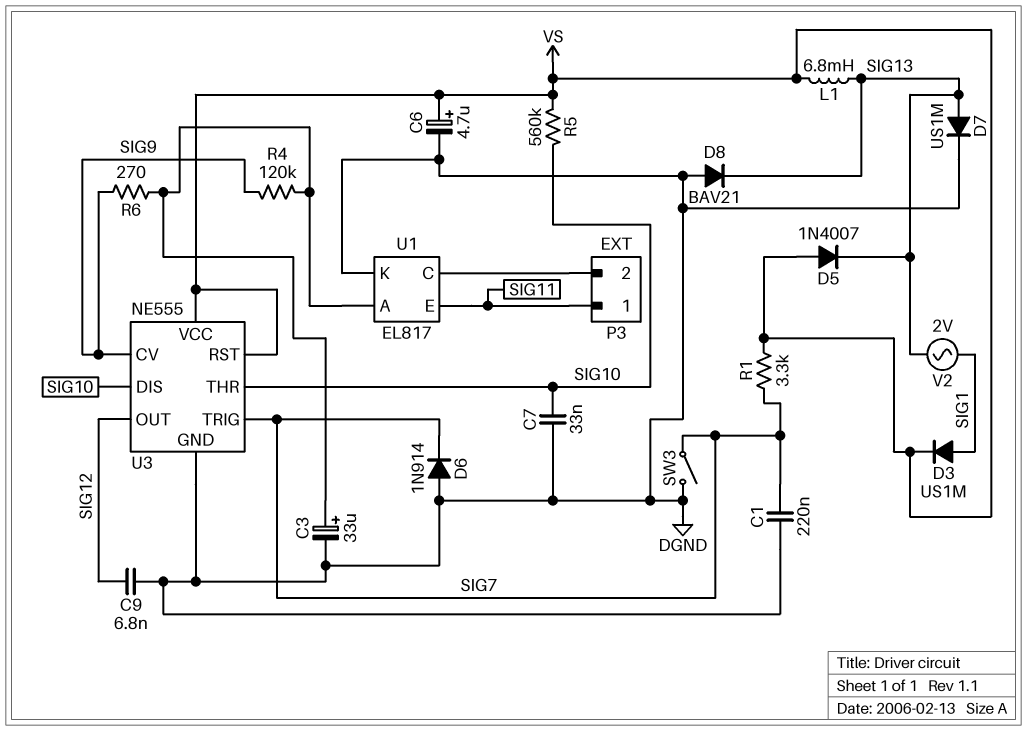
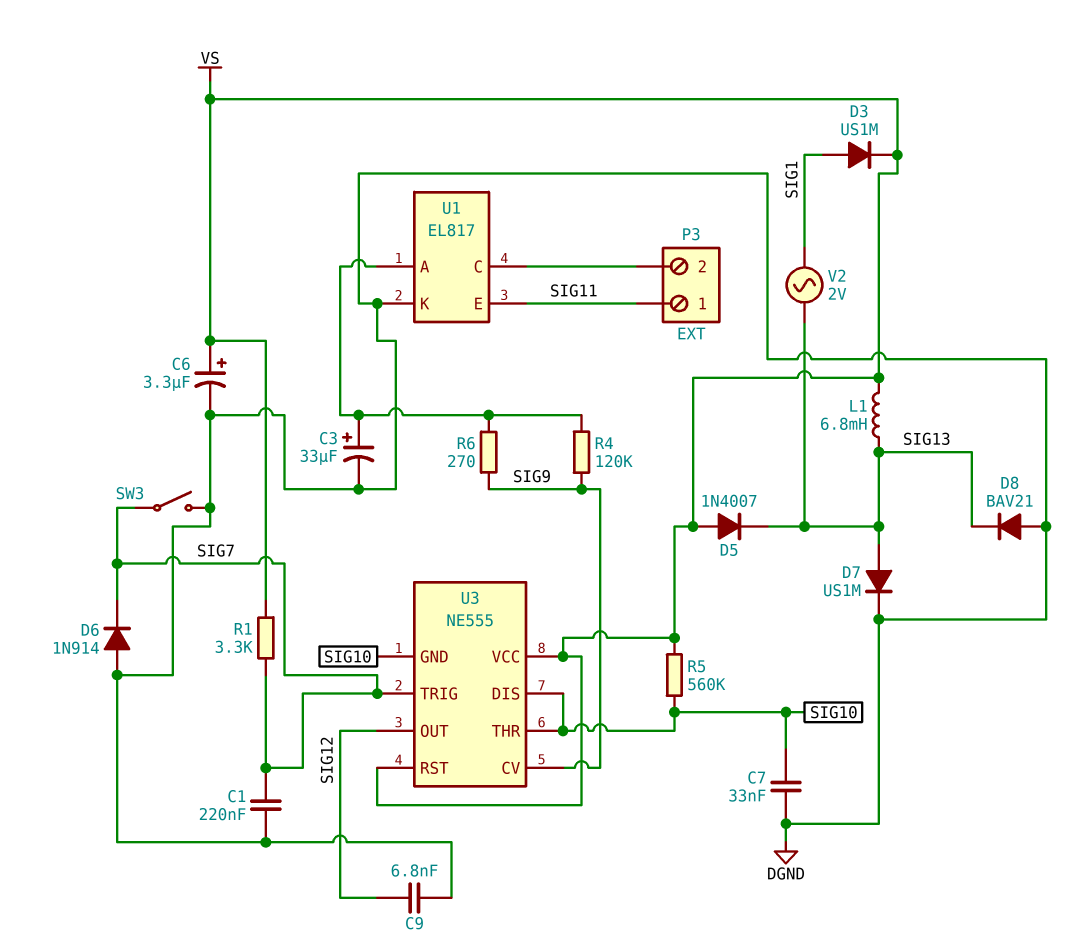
C6: 4.7uF (plus VS, minus DGND) -> 3.3uF (plus VS, minus DGND)
U3 pin GND: DGND -> SIG10

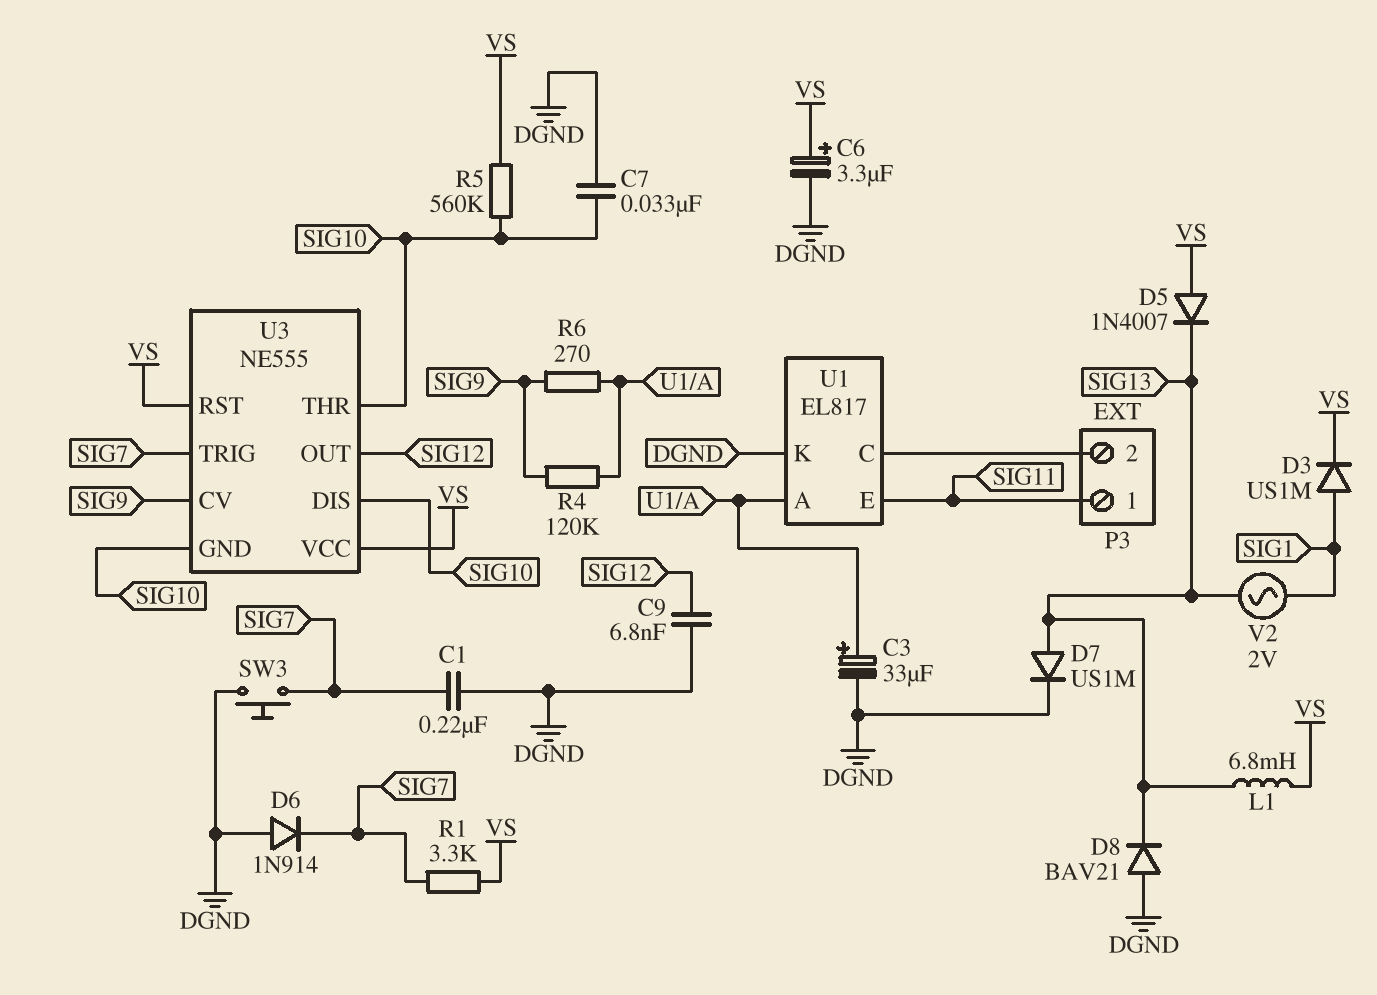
SW3: switch (DGND, SIG7) -> button (DGND, SIG7)

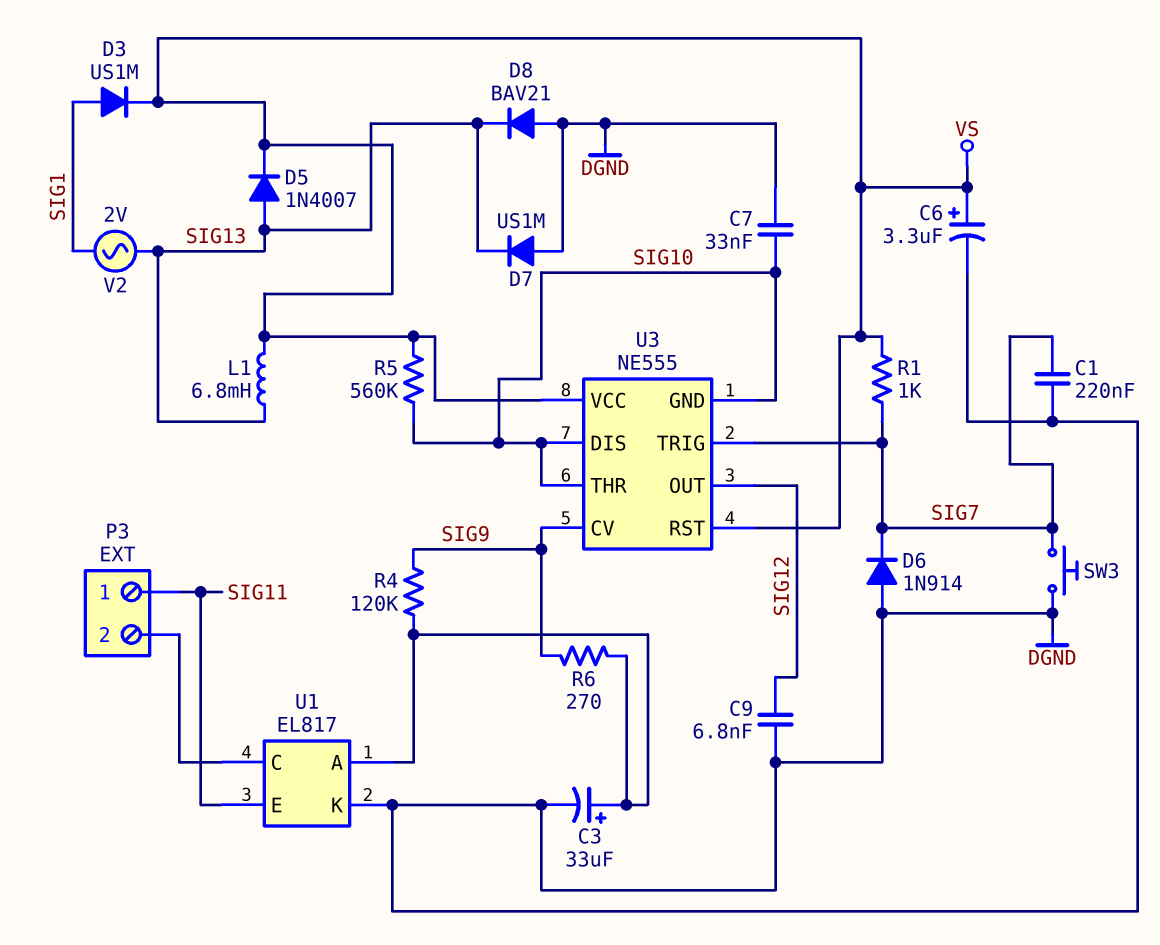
D5: diode 1N4007 (A VS, K SIG13) -> diode 1N4007 (A SIG13, K VS)
D7: diode US1M (A SIG13, K DGND) -> diode US1M (A DGND, K SIG13)
R1: 3.3k (SIG7, VS) -> 1k (SIG7, VS)

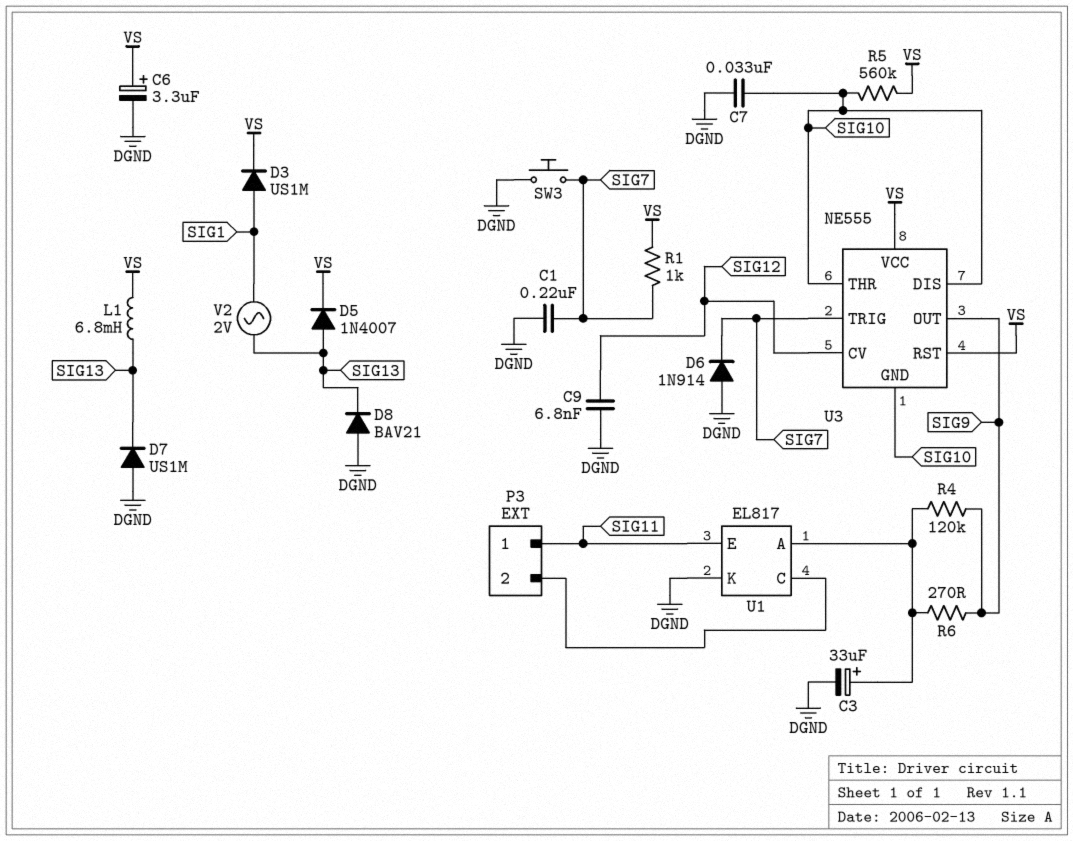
U3 pin CV: SIG9 -> SIG12
U3 pin OUT: SIG12 -> SIG9

